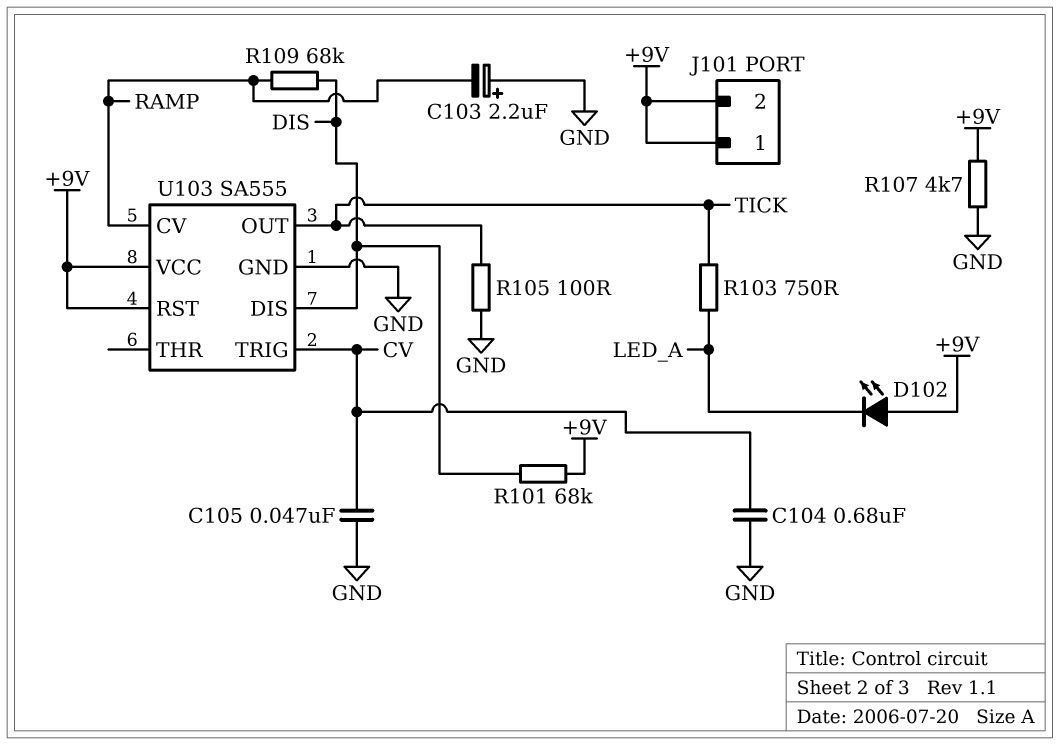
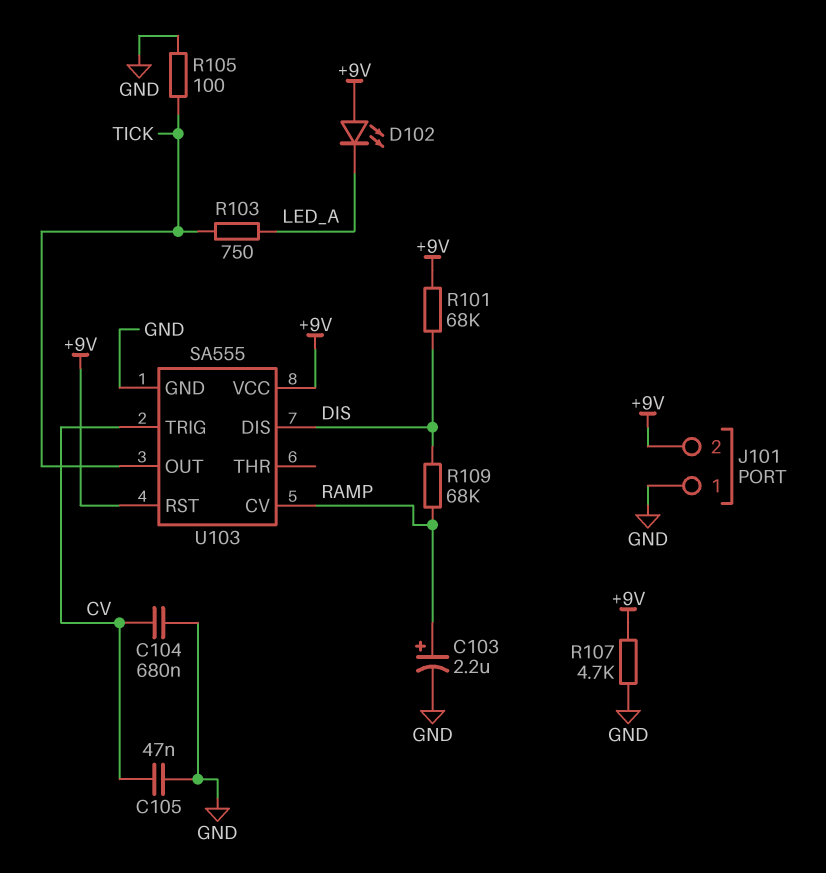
C103: 2.2uF (plus GND, minus RAMP) -> 2.2uF (plus RAMP, minus GND)
J101 pin 1: +9V -> GND

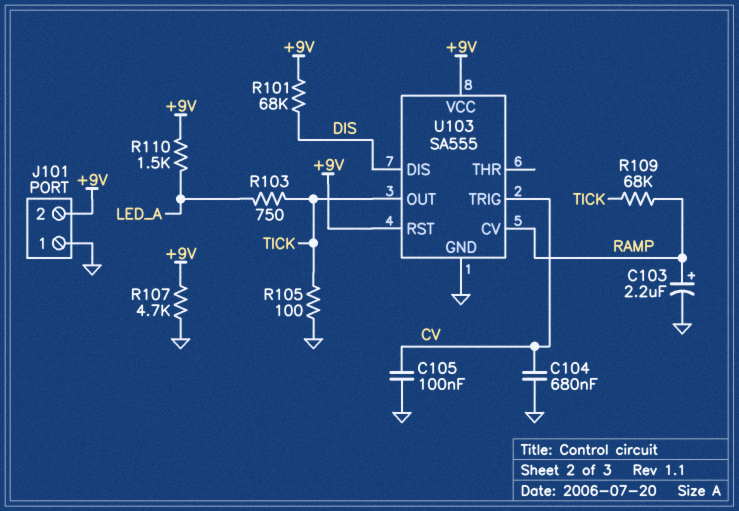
C105: 47nF (CV, GND) -> 100nF (CV, GND)
D102: LED (A +9V, K LED_A) -> none
R109: 68k (DIS, RAMP) -> 68k (RAMP, TICK)
R110: none -> 1.5k (+9V, LED_A)

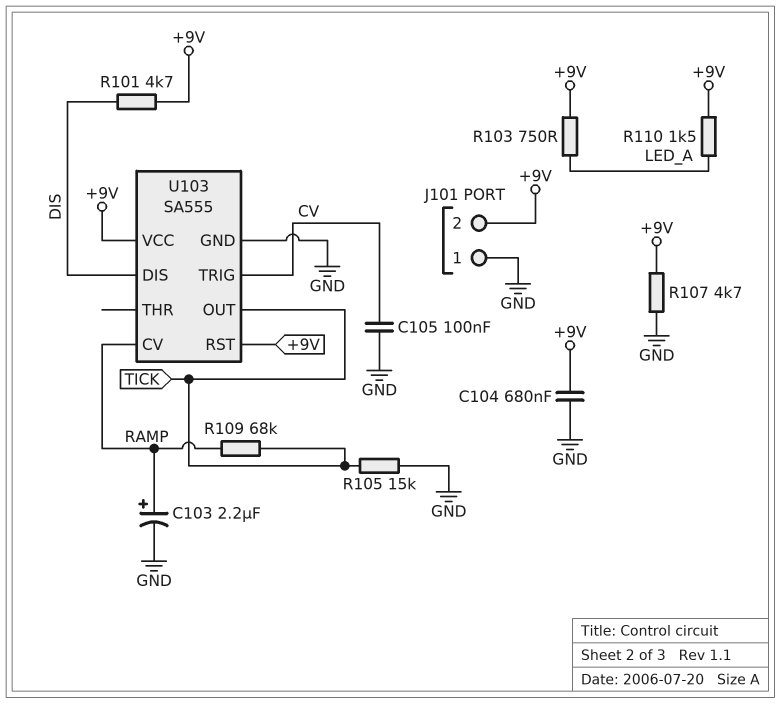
C104: 680nF (CV, GND) -> 680nF (+9V, GND)
R101: 68k (+9V, DIS) -> 4.7k (+9V, DIS)
R103: 750 (LED_A, TICK) -> 750 (+9V, LED_A)
R105: 100 (GND, TICK) -> 15k (GND, TICK)

